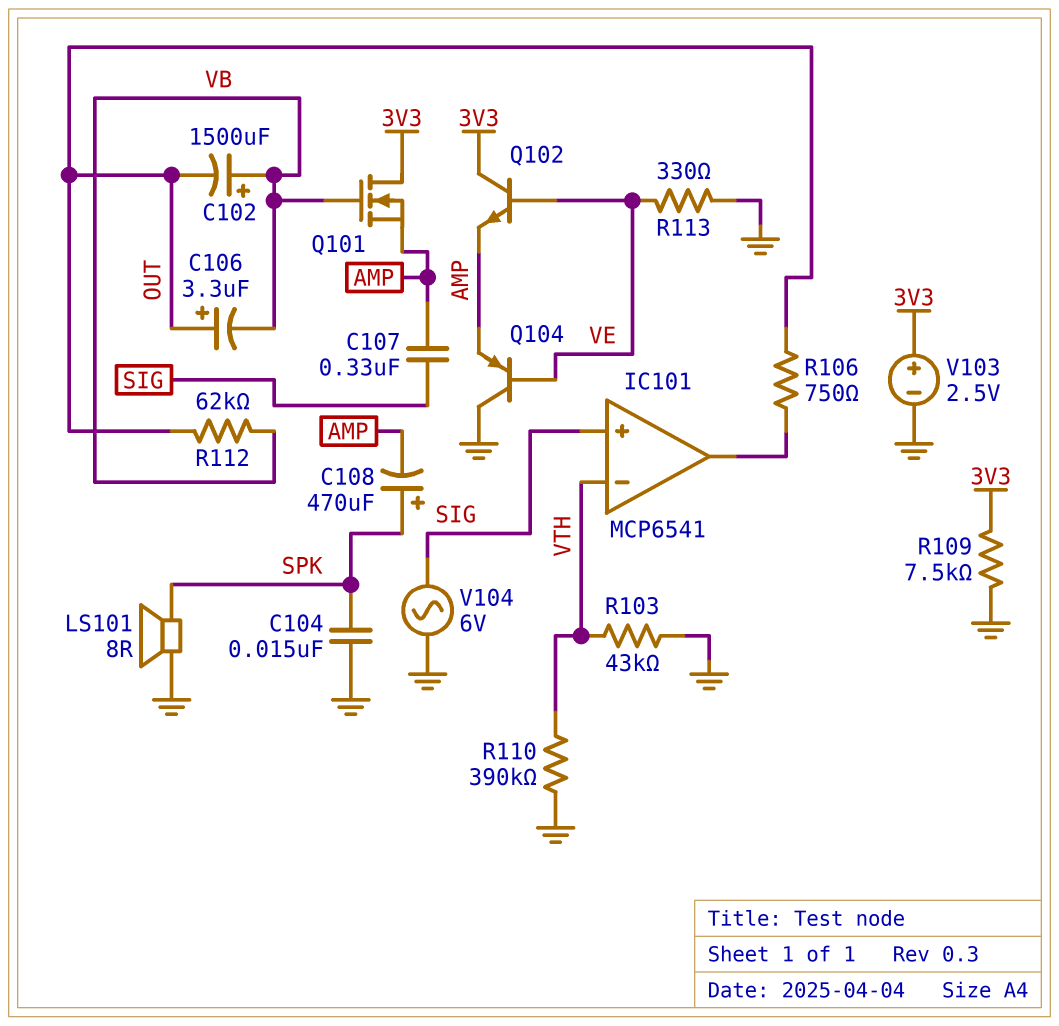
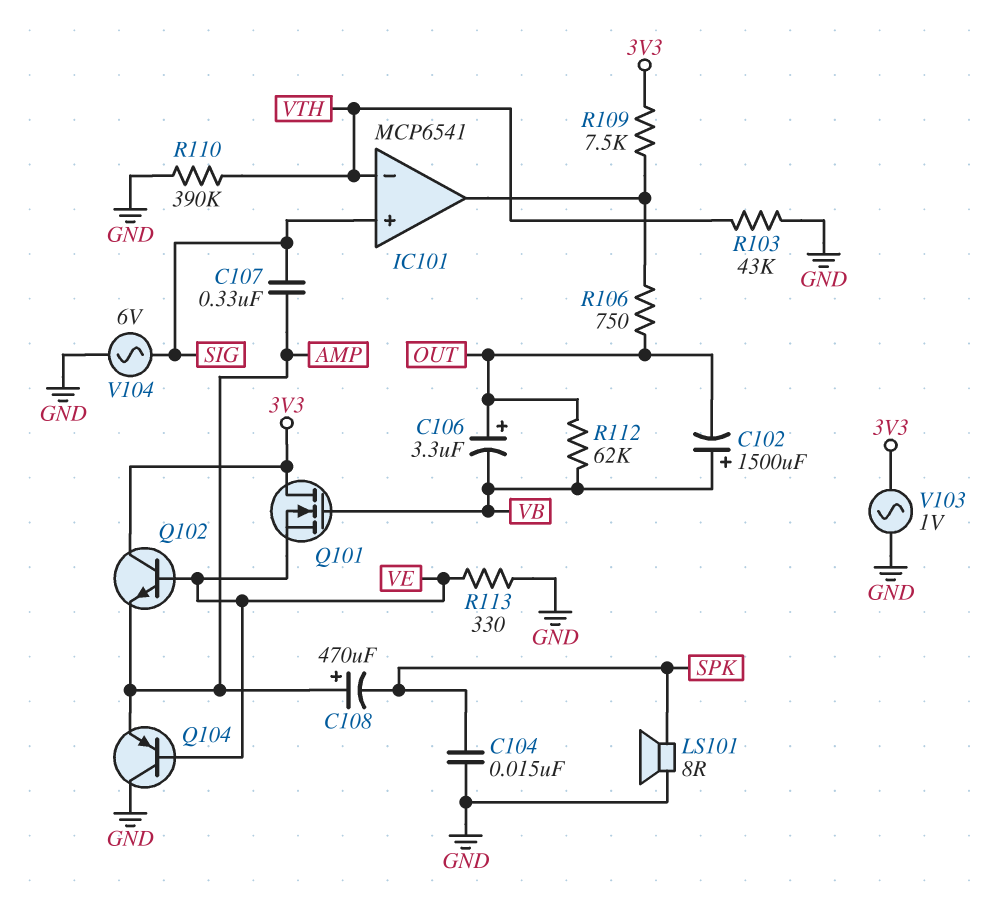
C108: 470uF (plus SPK, minus AMP) -> 470uF (plus AMP, minus SPK)
Q101: NMOS (G VB, D 3V3, S AMP) -> NMOS (G VB, D 3V3, S VE)
R109: 7.5k (3V3, GND) -> 7.5k (3V3, IC101/out)
V103: 2.5V (plus 3V3, minus GND) -> AC 1V (3V3, GND)

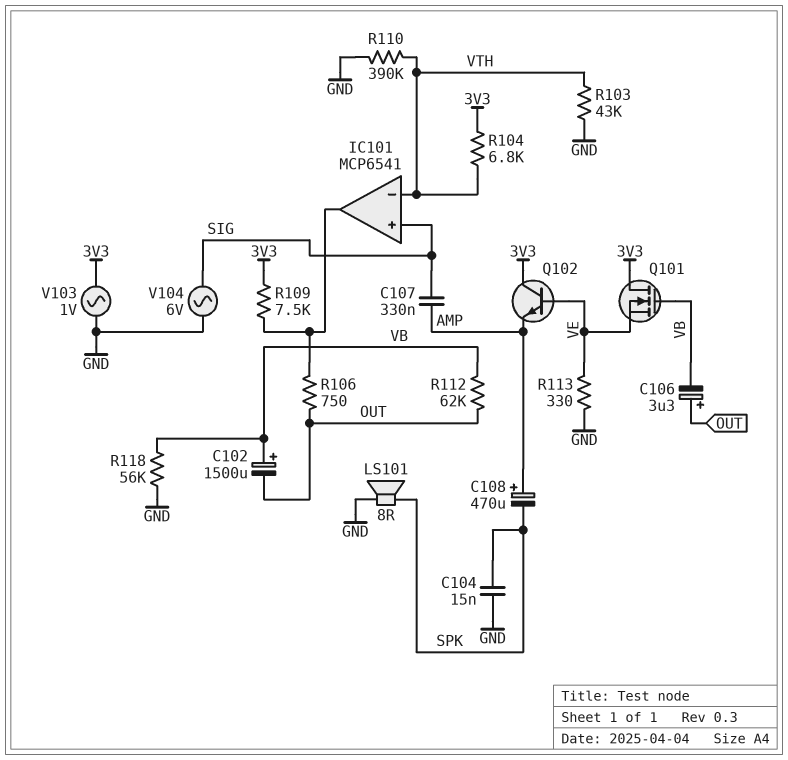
Q104: PNP (B VE, C GND, E AMP) -> none
R104: none -> 6.8k (3V3, VTH)
R118: none -> 56k (GND, VB)

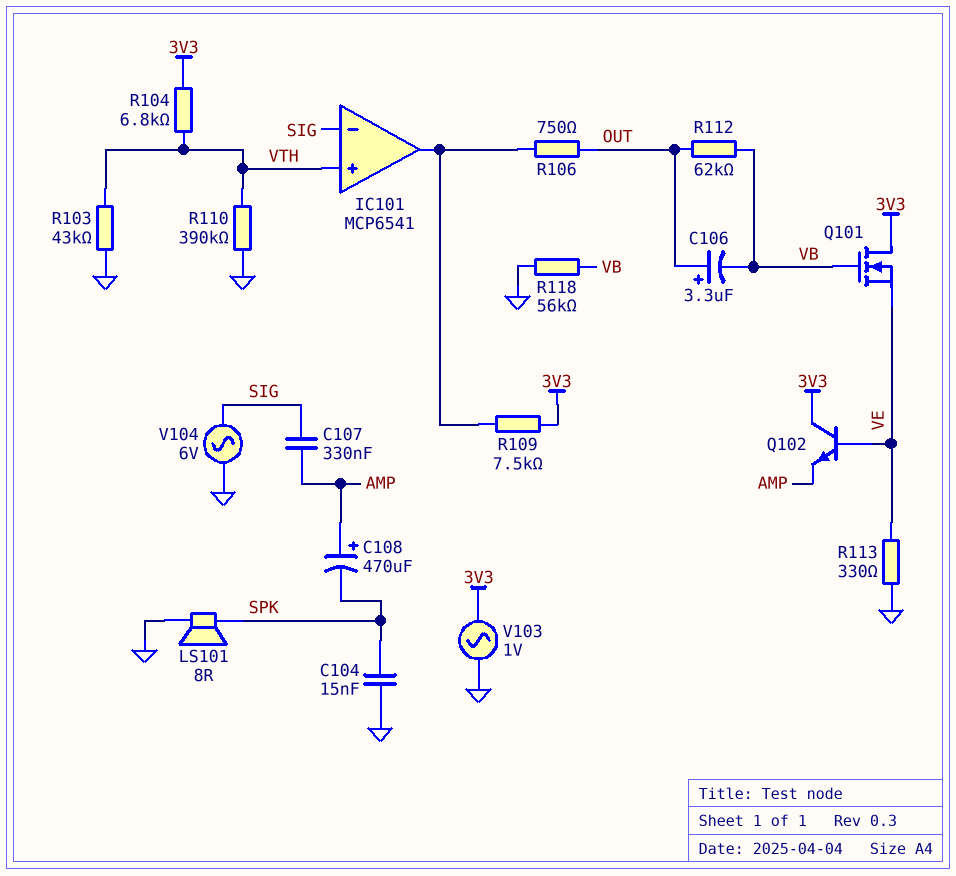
C102: 1500uF (plus VB, minus OUT) -> none
IC101 pin in+: SIG -> VTH
IC101 pin in-: VTH -> SIG

